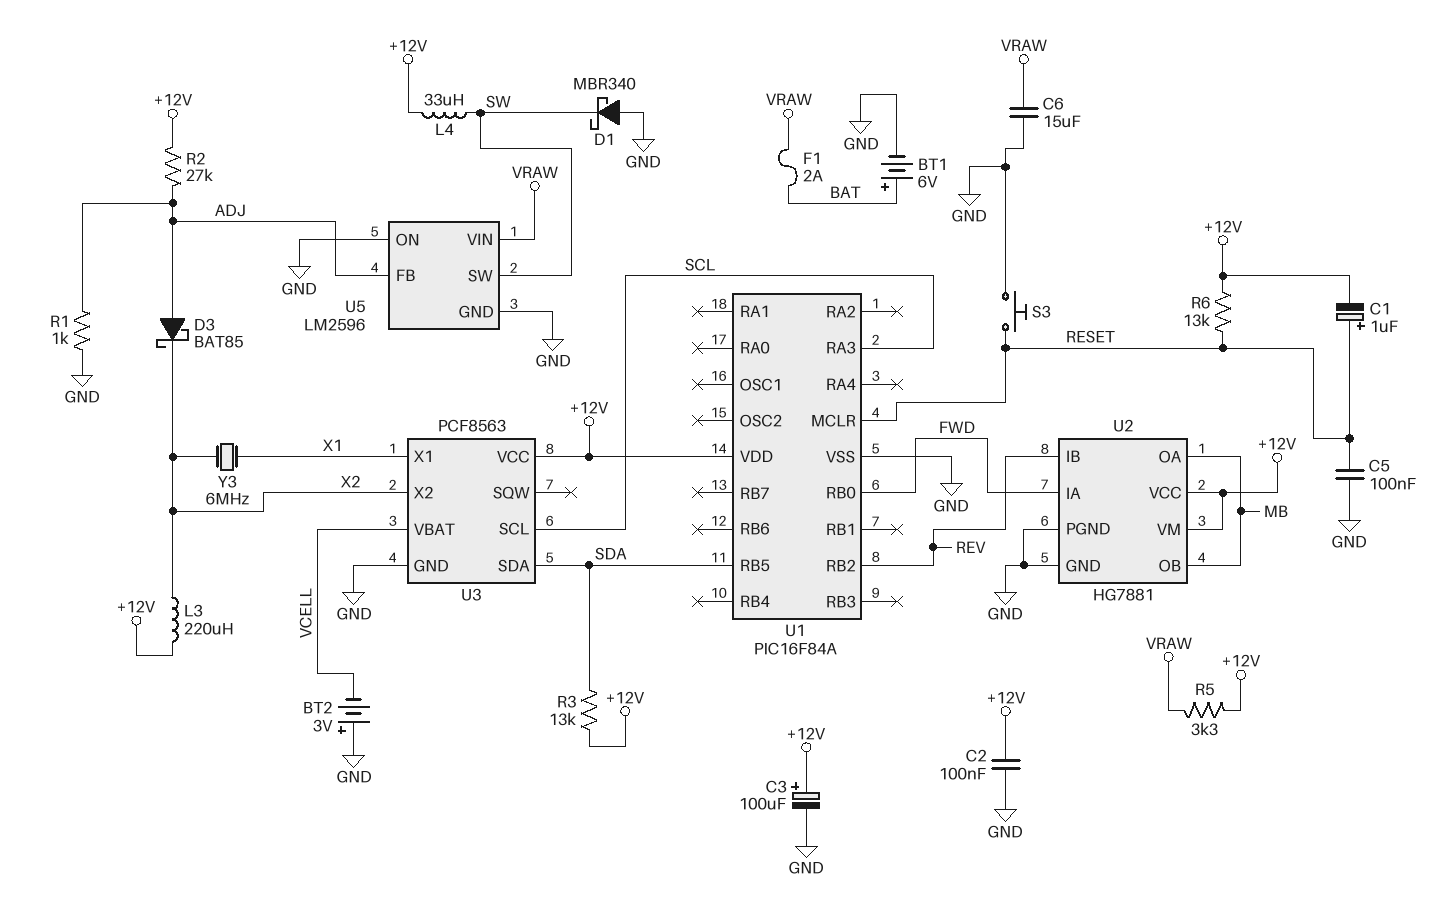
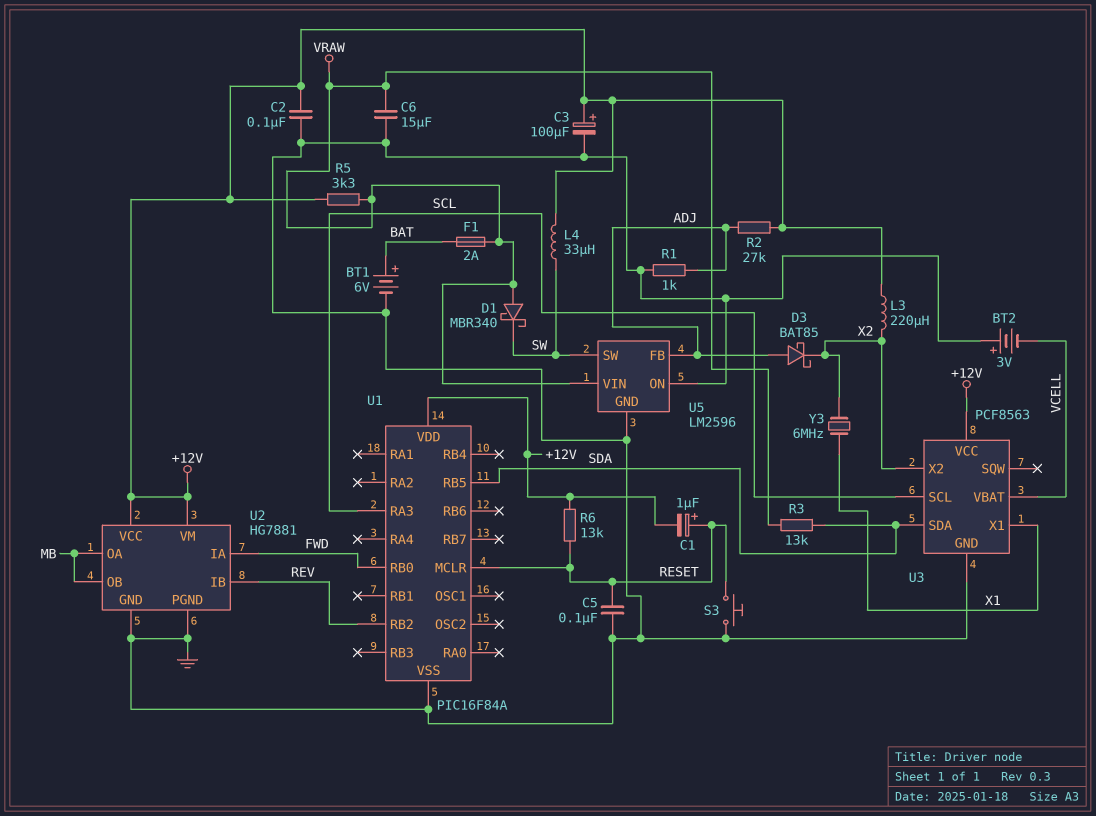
D1: schottky MBR340 (A GND, K SW) -> schottky MBR340 (A VRAW, K SW)
R3: 13k (+12V, SDA) -> 13k (SDA, VRAW)

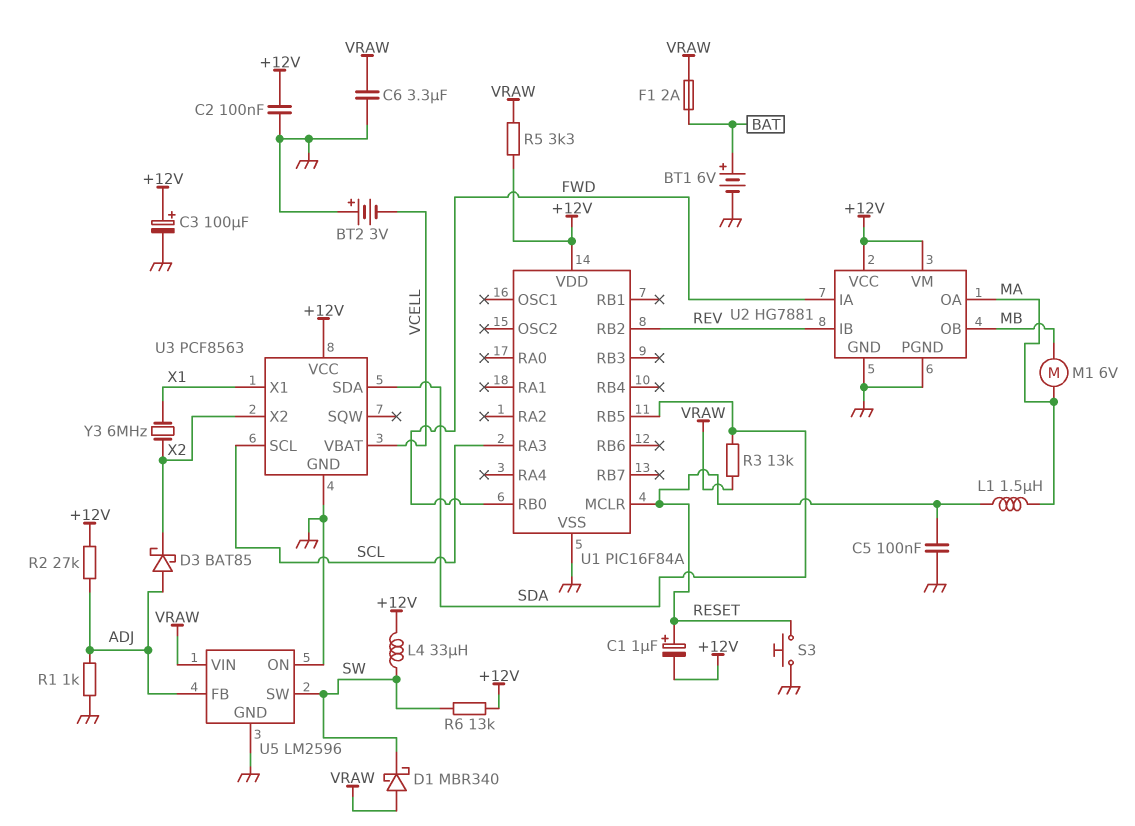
C6: 15uF (GND, VRAW) -> 3.3uF (GND, VRAW)
L1: none -> 1.5uH (MA, RESET)
L3: 220uH (+12V, X2) -> none
M1: none -> motor 6V (MA, MB)
R6: 13k (+12V, RESET) -> 13k (+12V, SW)
U2 pin OA: MB -> MA

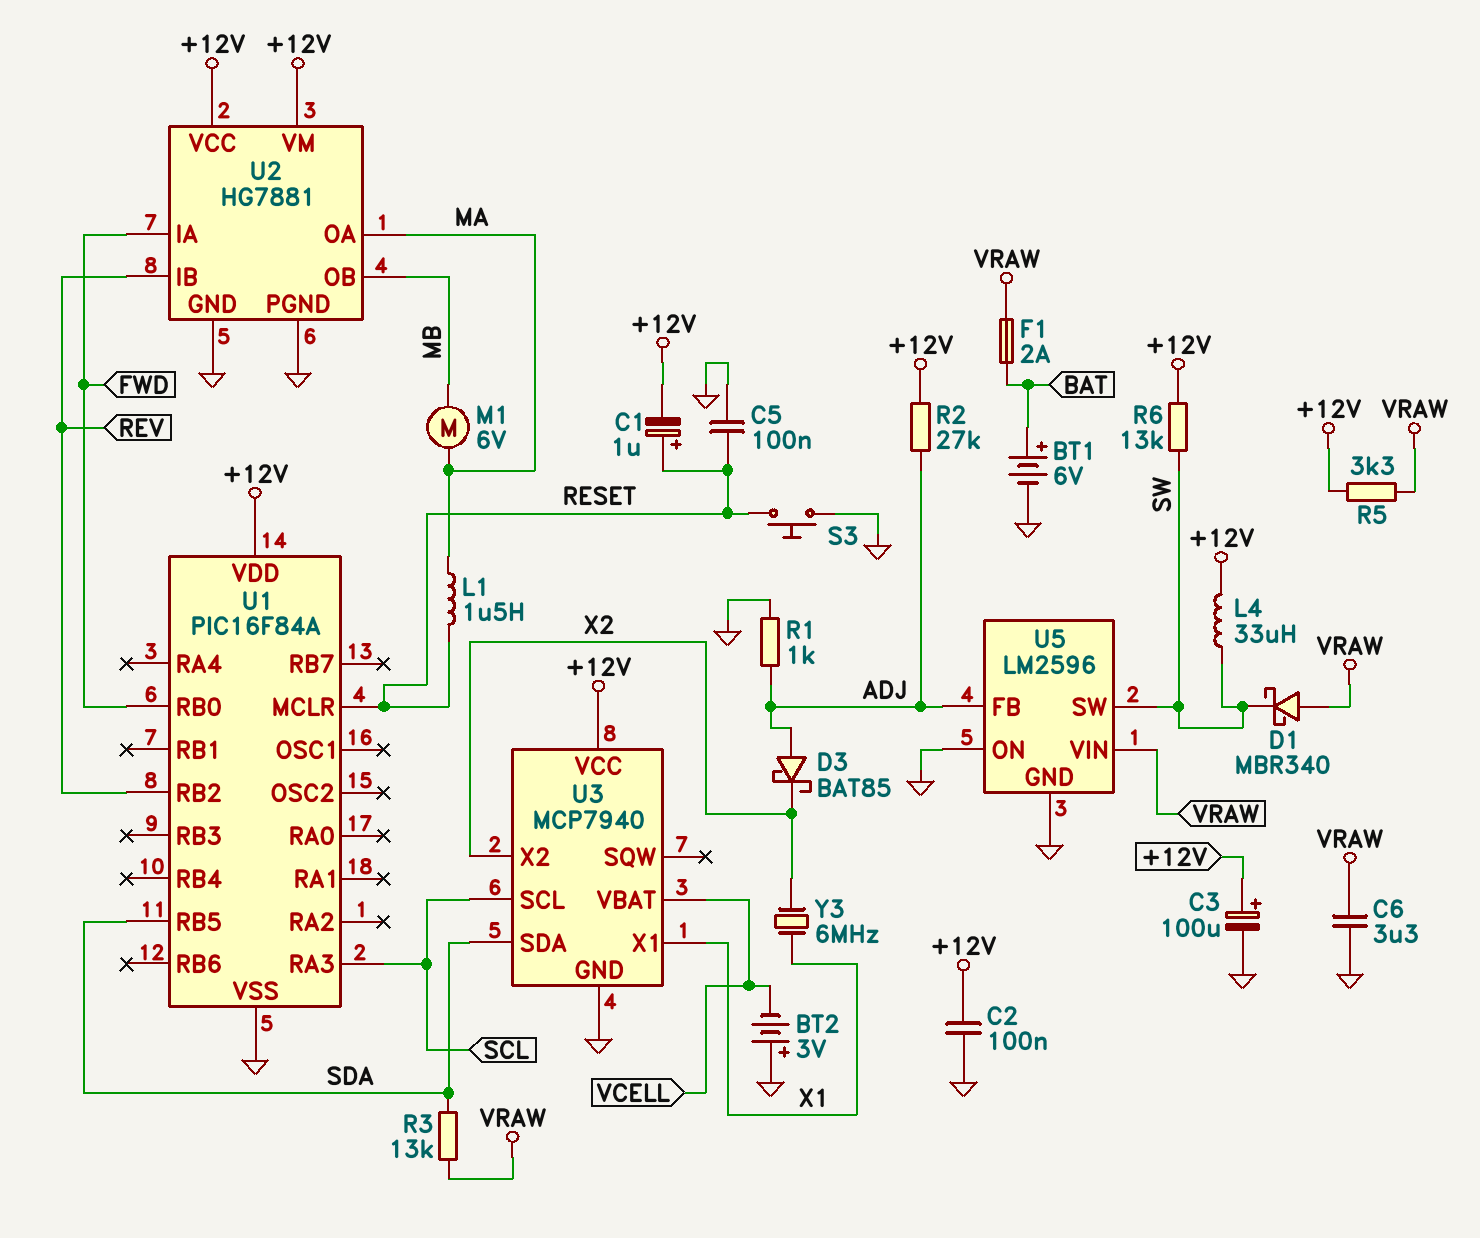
U3: PCF8563 -> MCP7940

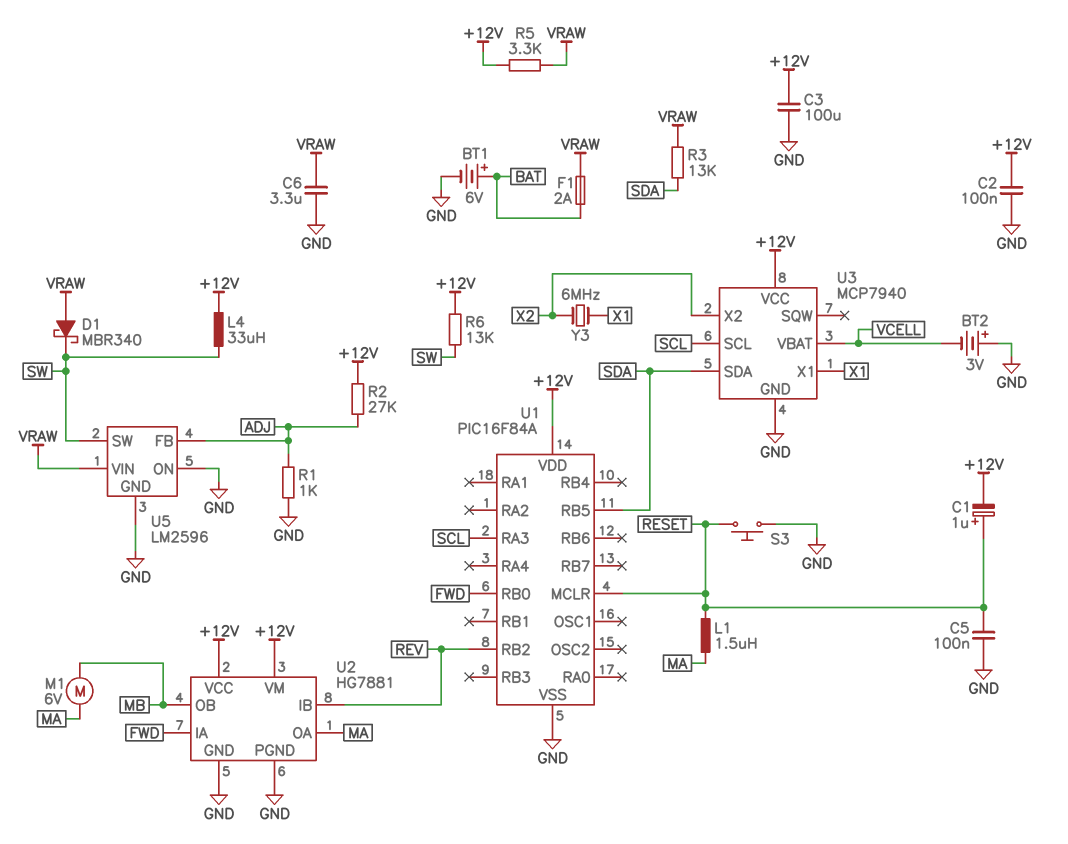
C3: 100uF (plus +12V, minus GND) -> 100uF (+12V, GND)
D3: schottky BAT85 (A ADJ, K X2) -> none

